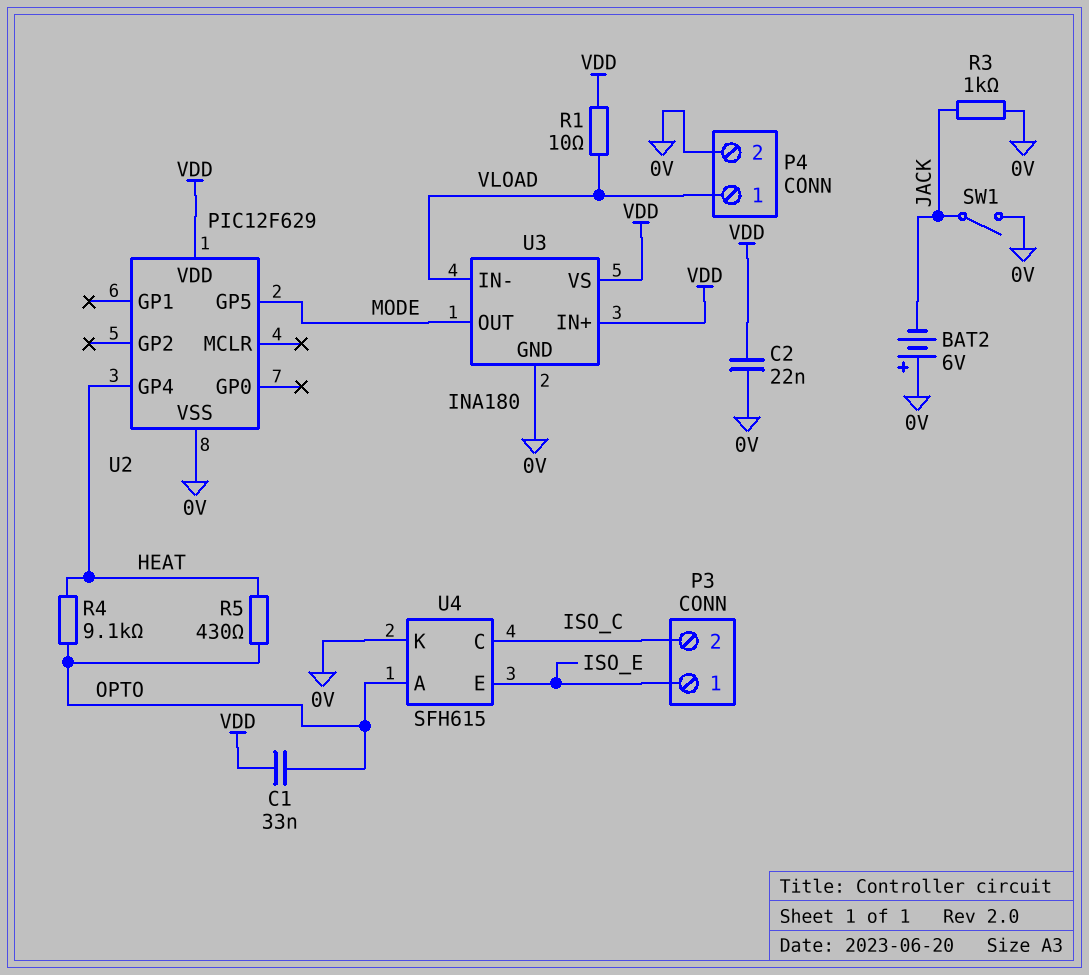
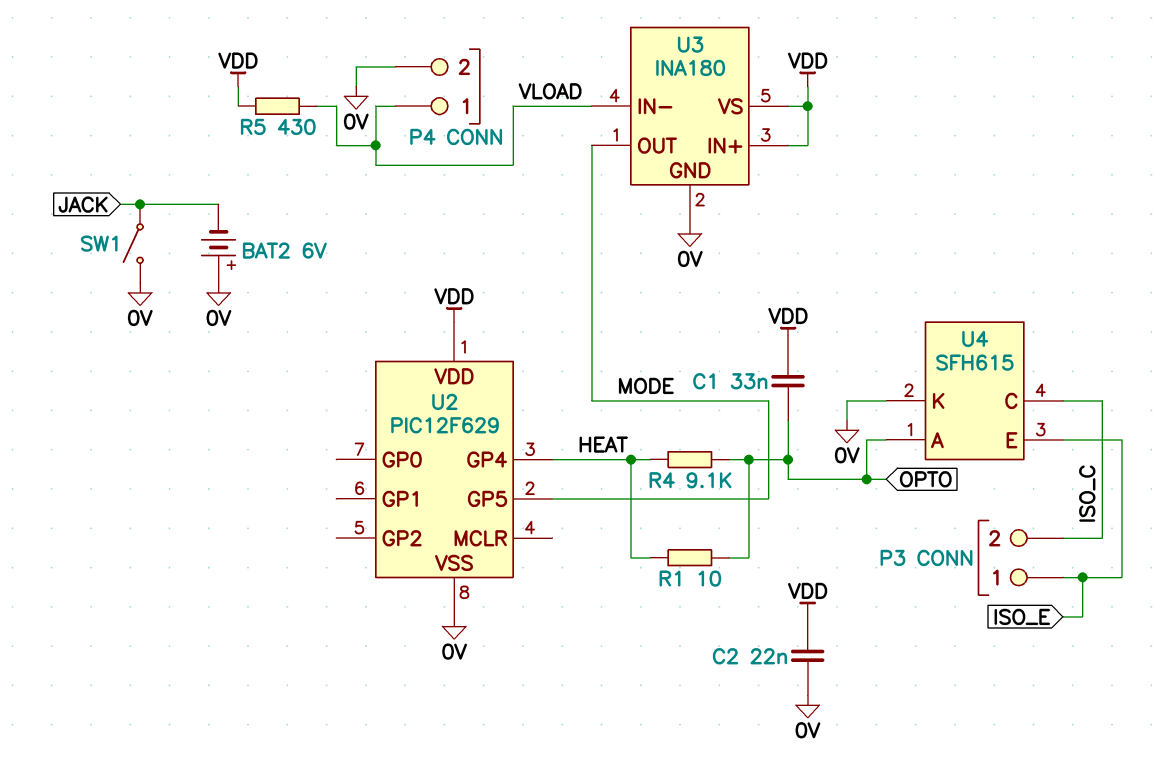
R1: 10 (VDD, VLOAD) -> 10 (HEAT, OPTO)
R3: 1k (0V, JACK) -> none
R5: 430 (HEAT, OPTO) -> 430 (VDD, VLOAD)

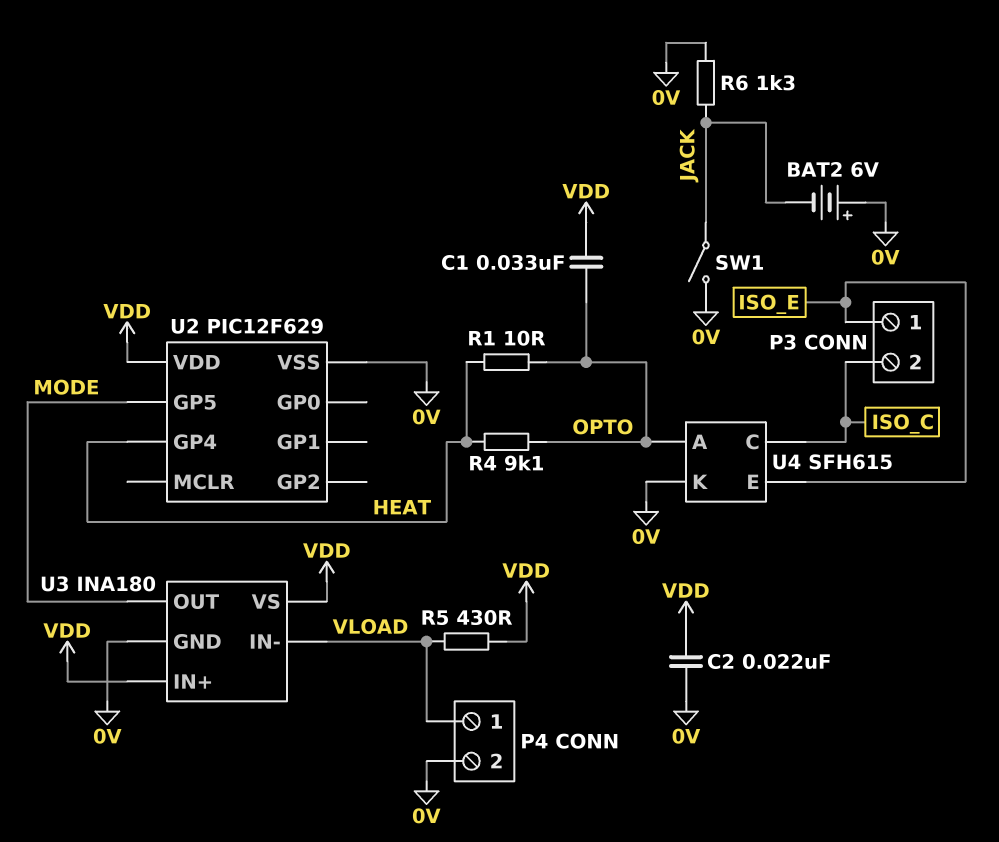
R6: none -> 1.3k (0V, JACK)

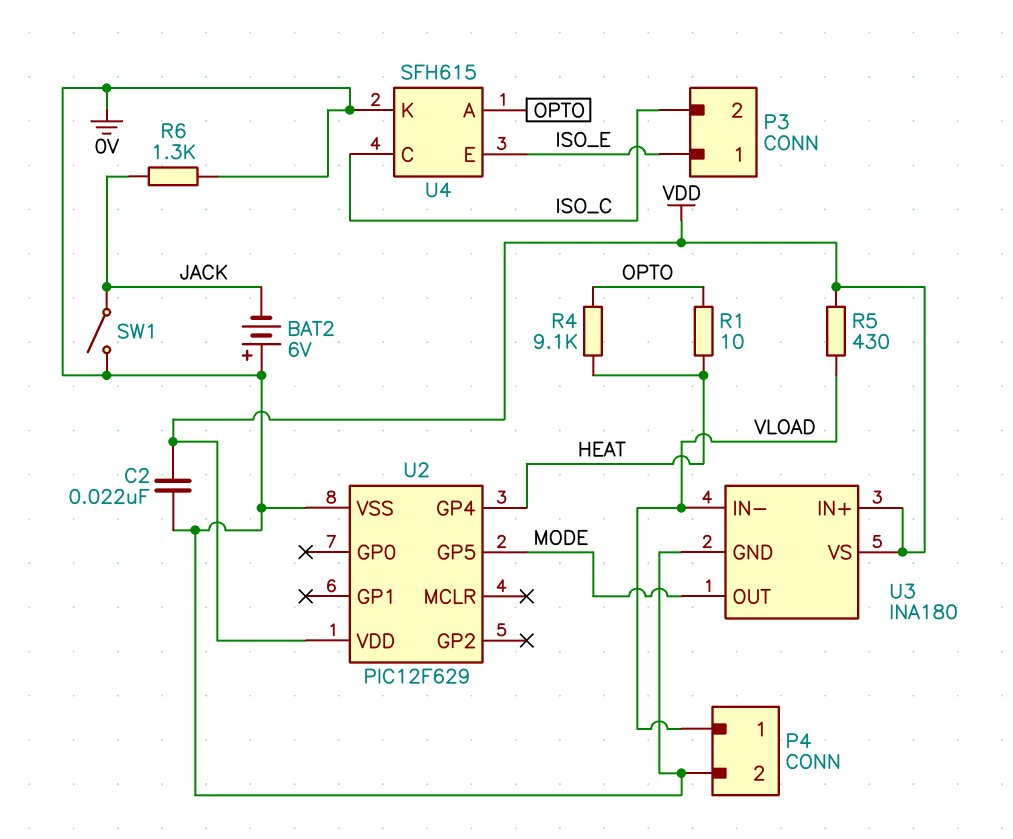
C1: 33nF (OPTO, VDD) -> none

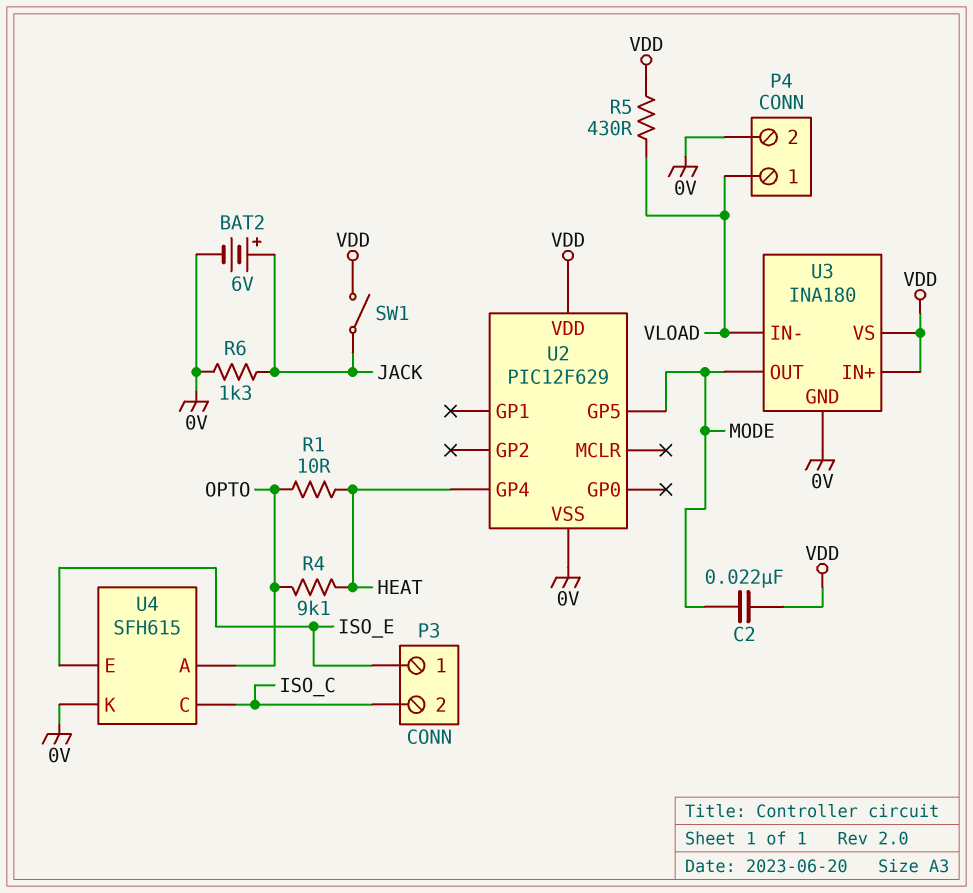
BAT2: 6V (plus 0V, minus JACK) -> 6V (plus JACK, minus 0V)
C2: 22nF (0V, VDD) -> 22nF (MODE, VDD)
SW1: switch (0V, JACK) -> switch (JACK, VDD)

